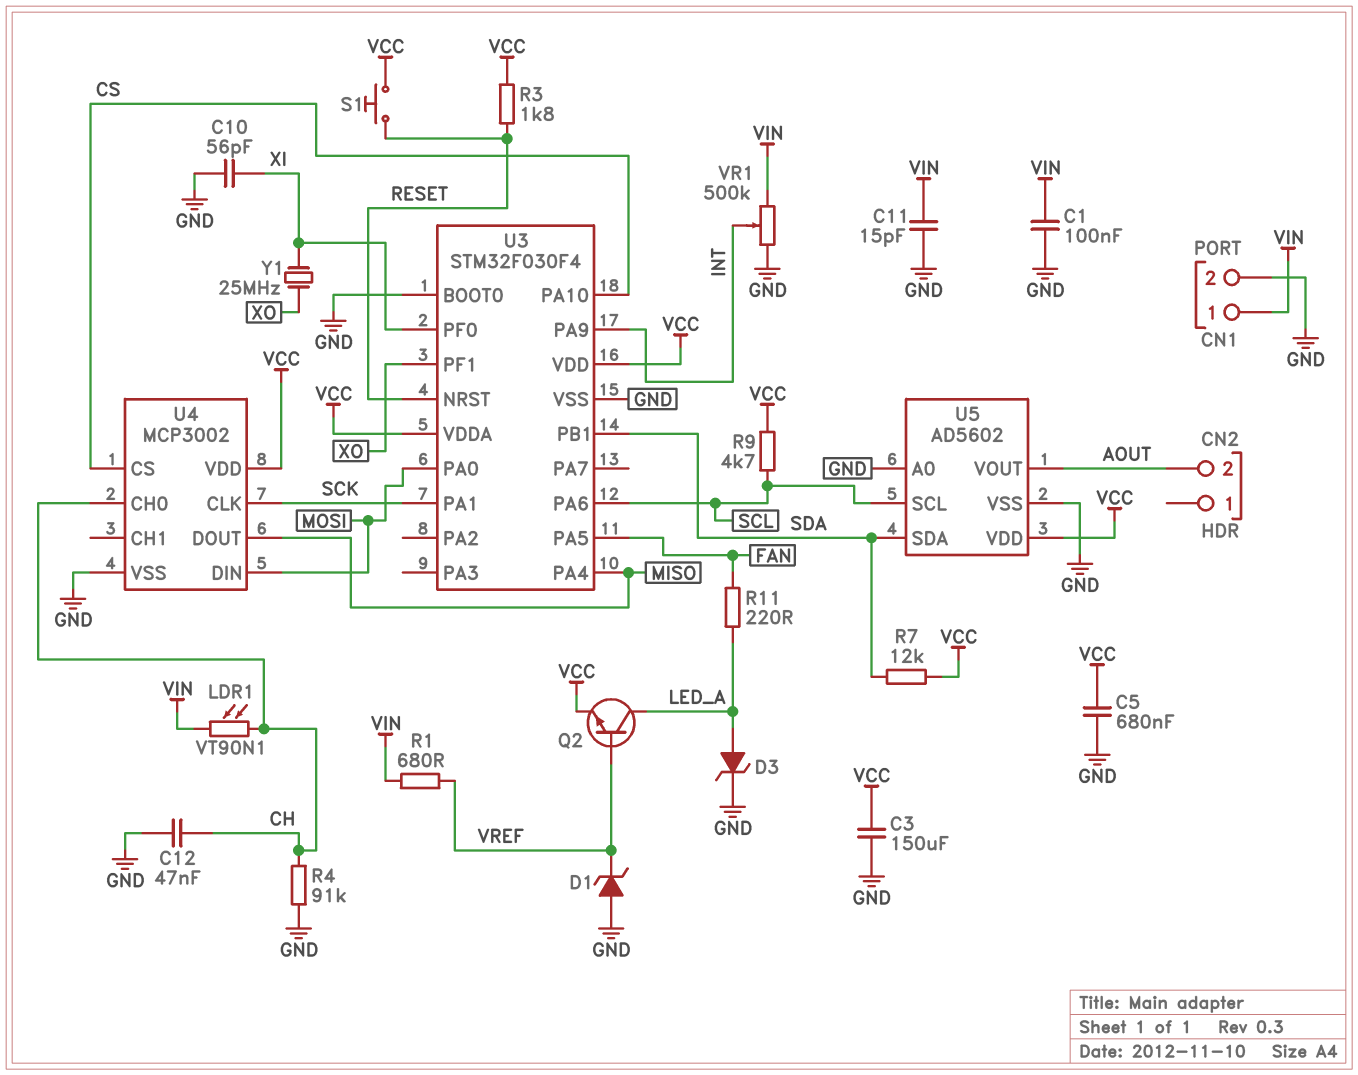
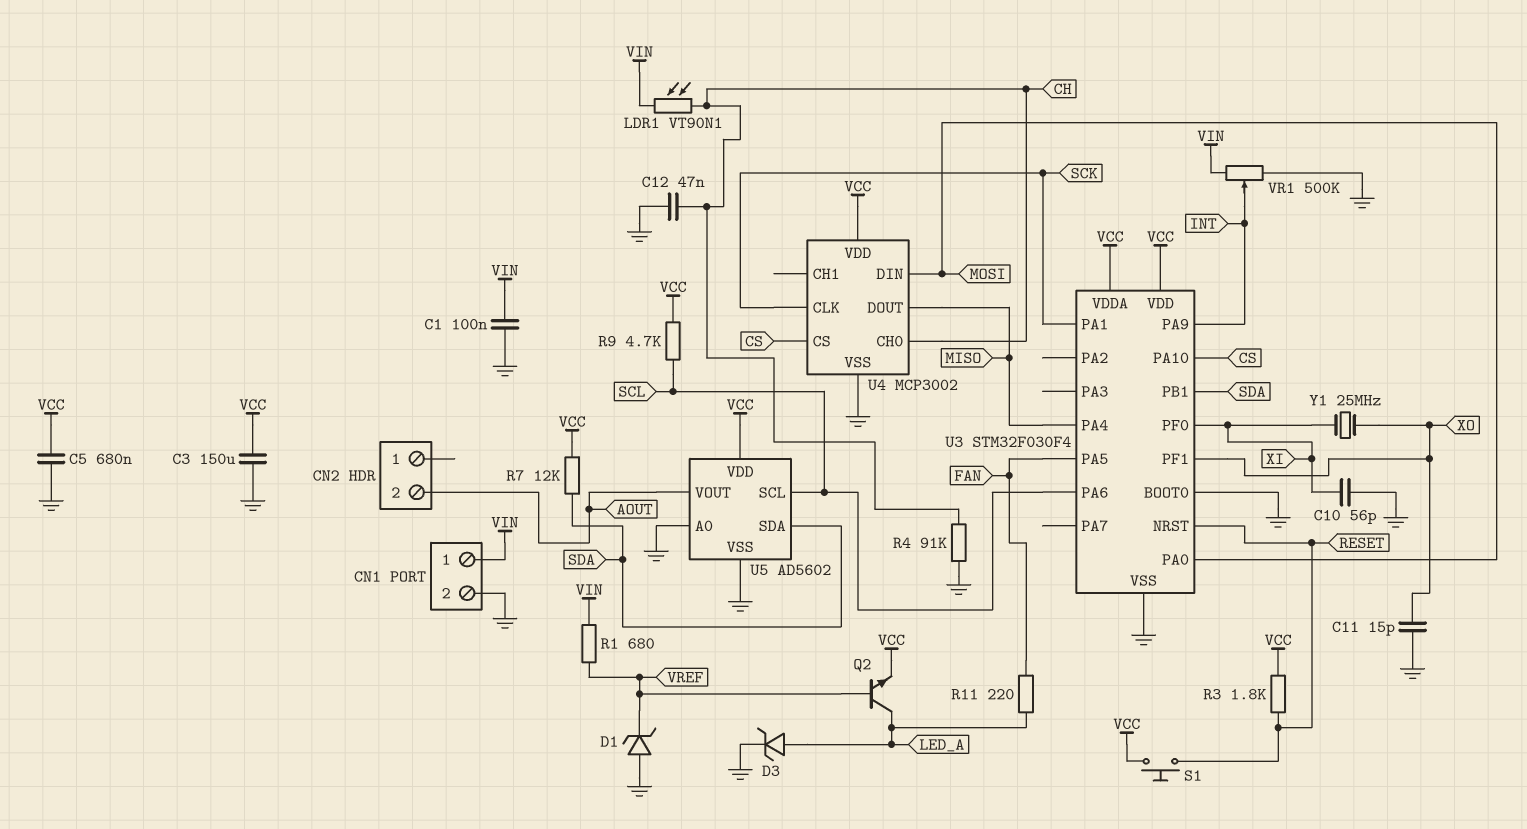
C11: 15pF (GND, VIN) -> 15pF (GND, XO)

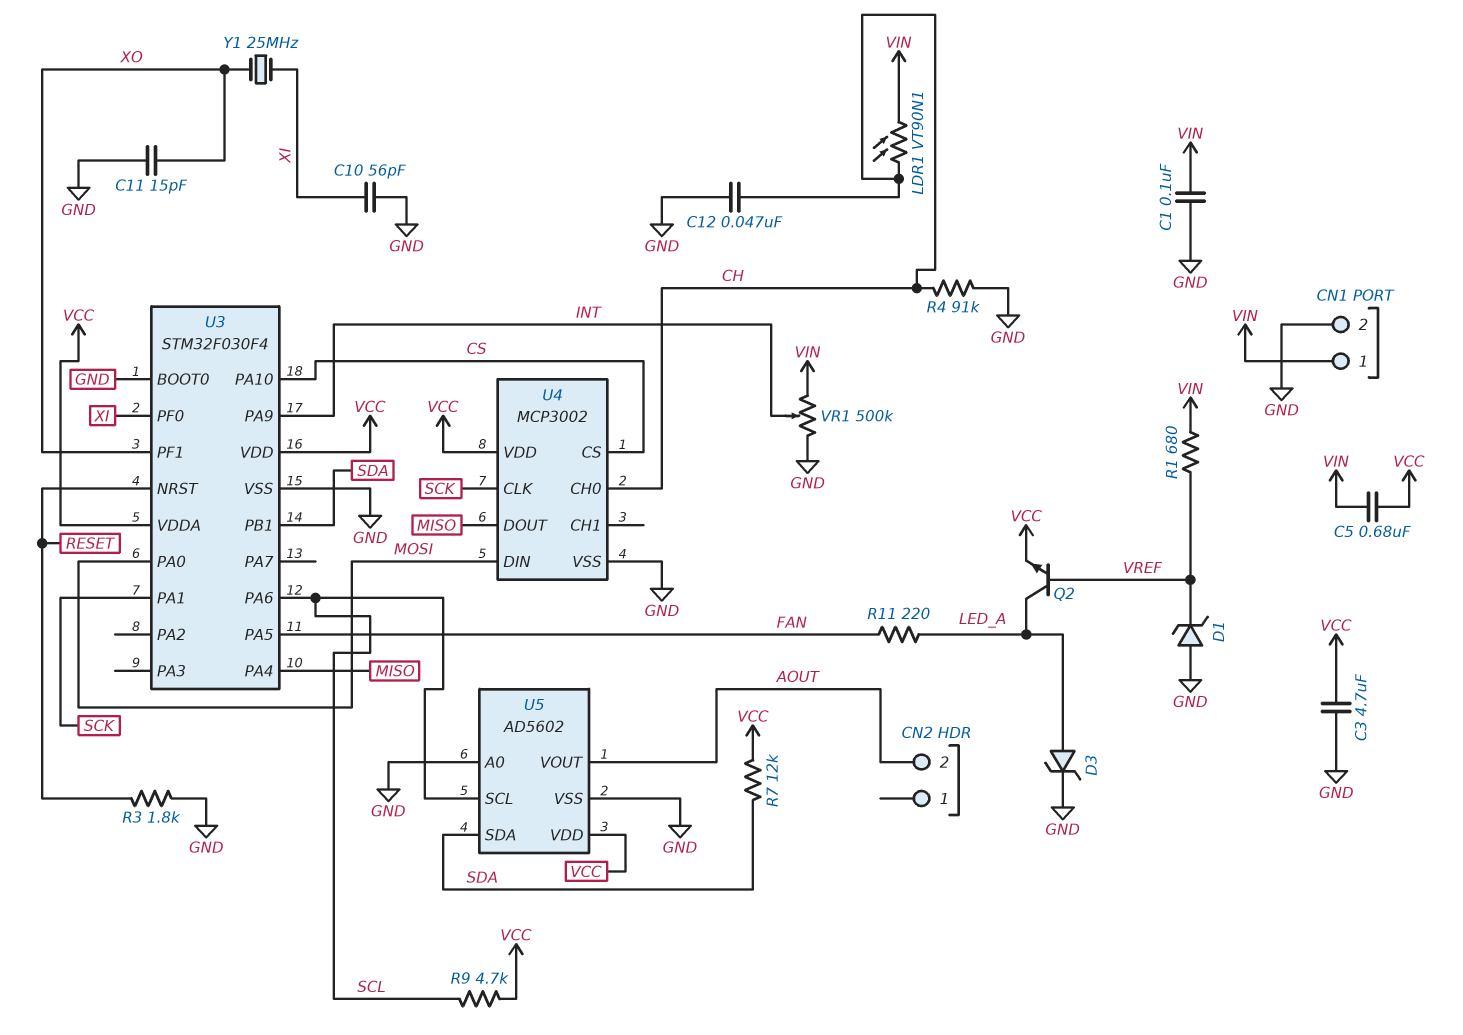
C3: 150uF (GND, VCC) -> 4.7uF (GND, VCC)
C5: 680nF (GND, VCC) -> 680nF (VCC, VIN)
R3: 1.8k (RESET, VCC) -> 1.8k (GND, RESET)
S1: button (RESET, VCC) -> none

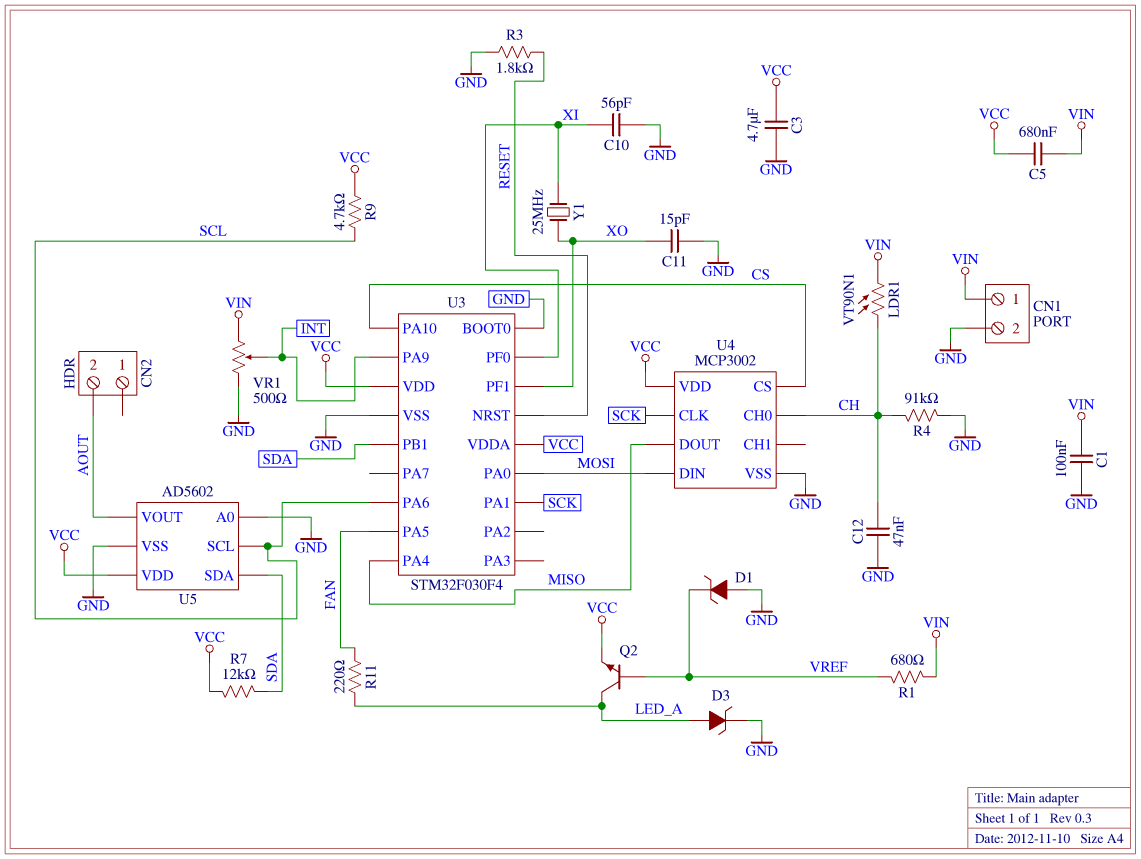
VR1: 500k (GND, VIN, wiper INT) -> 500 (GND, VIN, wiper INT)

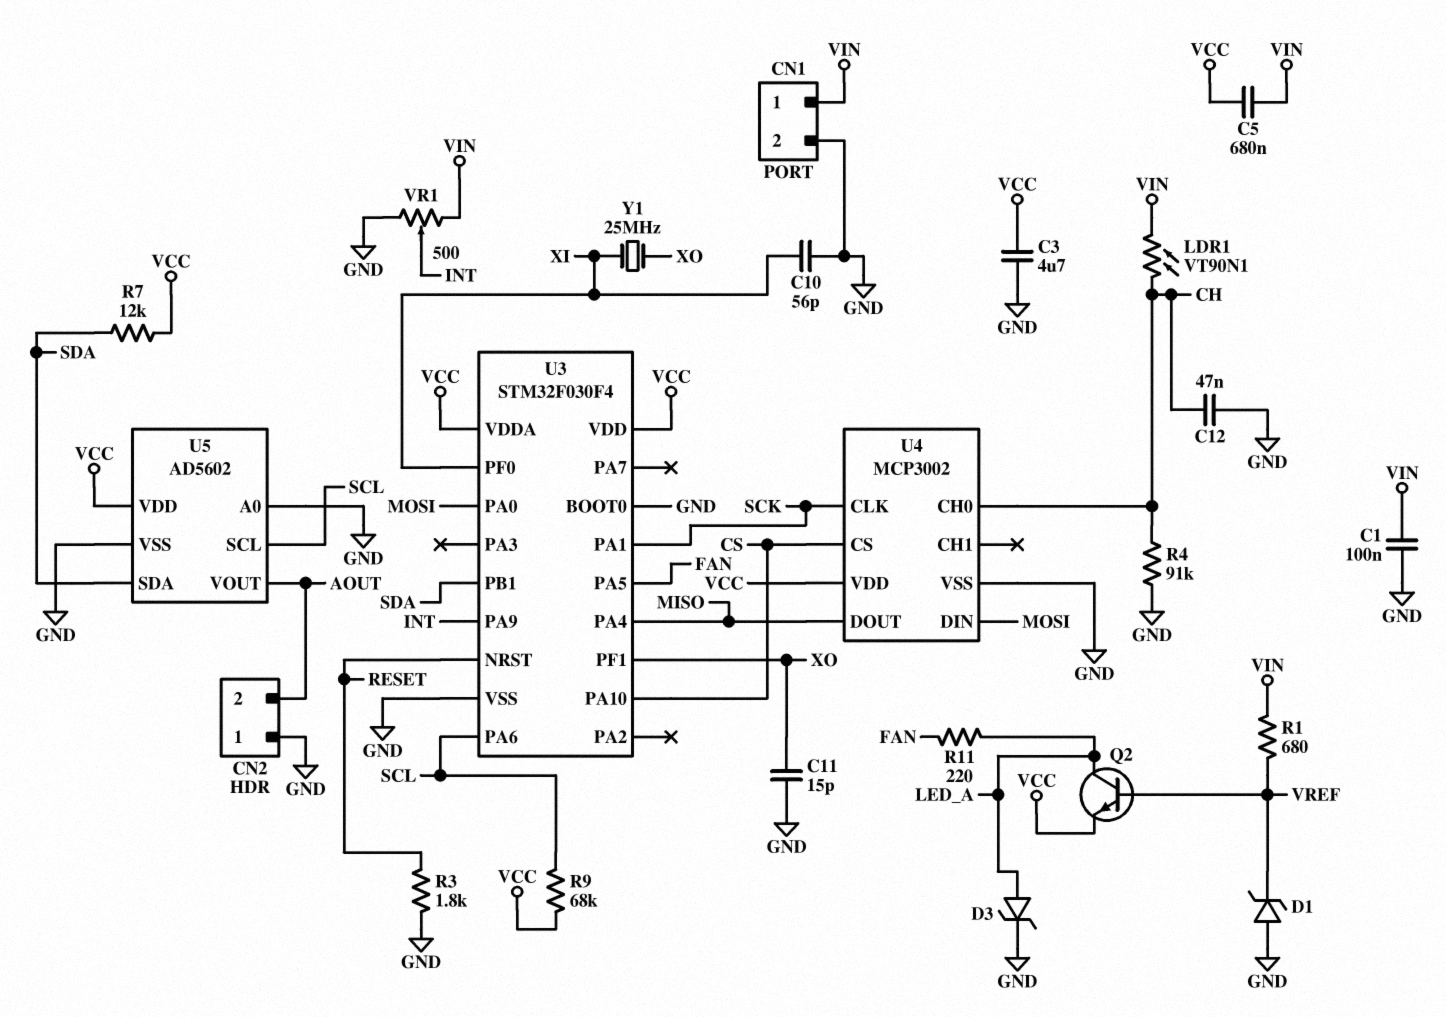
CN2 pin 1: none -> GND
R9: 4.7k (SCL, VCC) -> 68k (SCL, VCC)

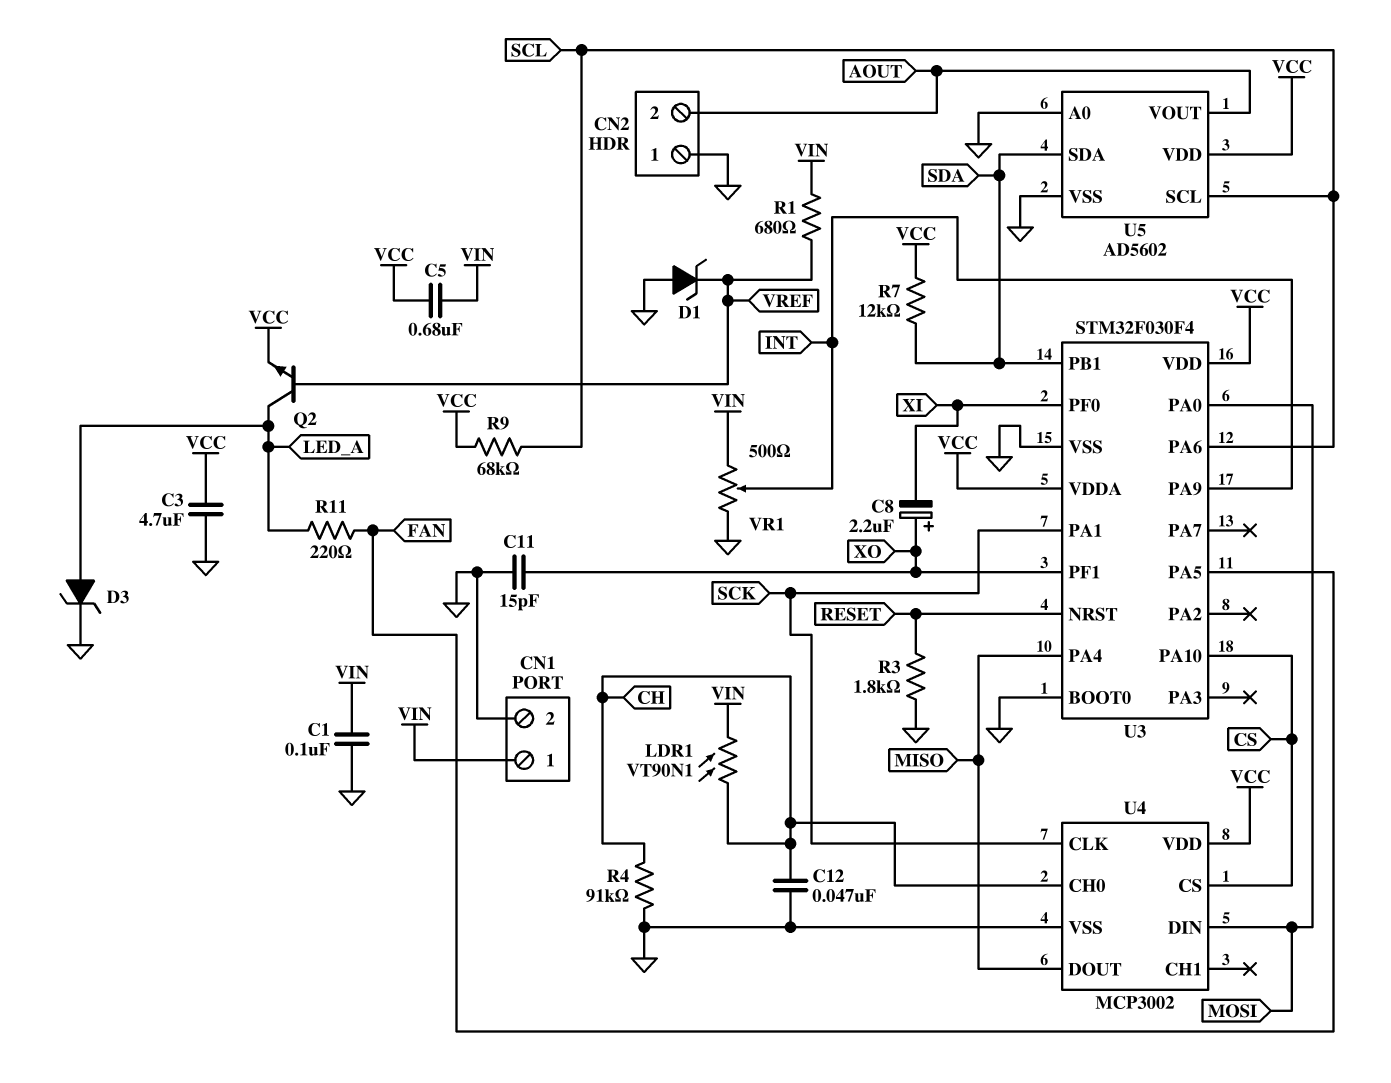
C8: none -> 2.2uF (plus XO, minus XI)
C10: 56pF (GND, XI) -> none
Y1: 25MHz (XI, XO) -> none

